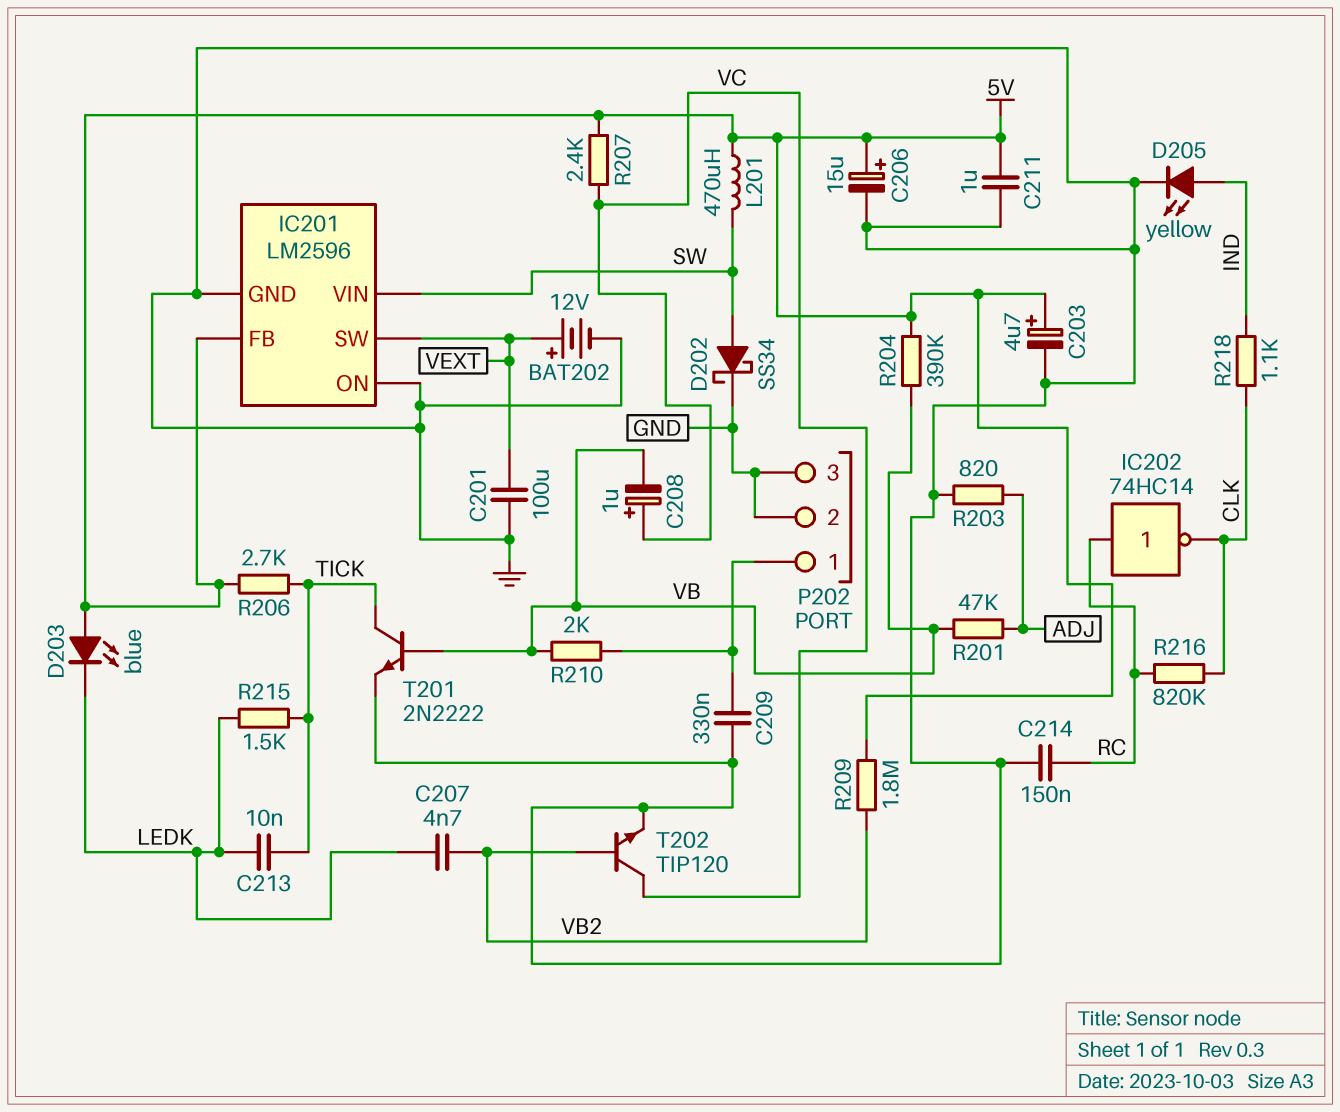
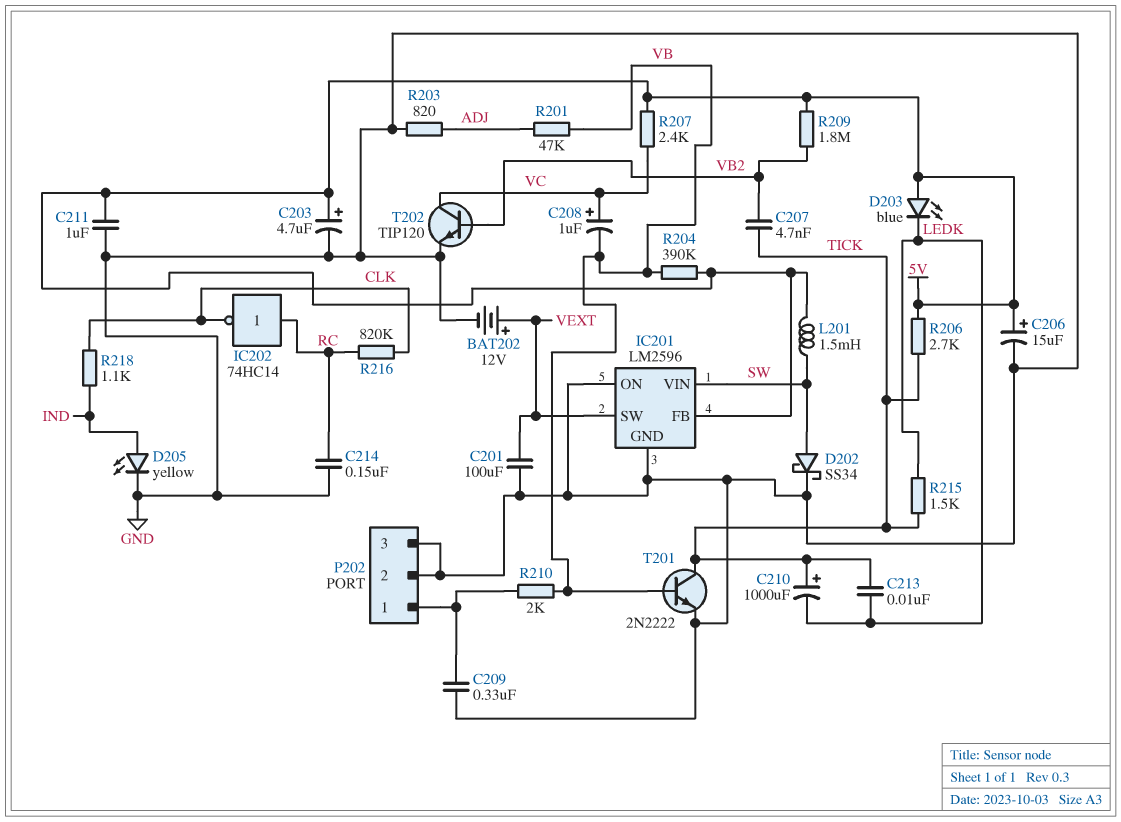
C207: 4.7nF (LEDK, VB2) -> 4.7nF (TICK, VB2)
C210: none -> 1000uF (plus TICK, minus LEDK)
L201: 470uH (5V, SW) -> 1.5mH (5V, SW)

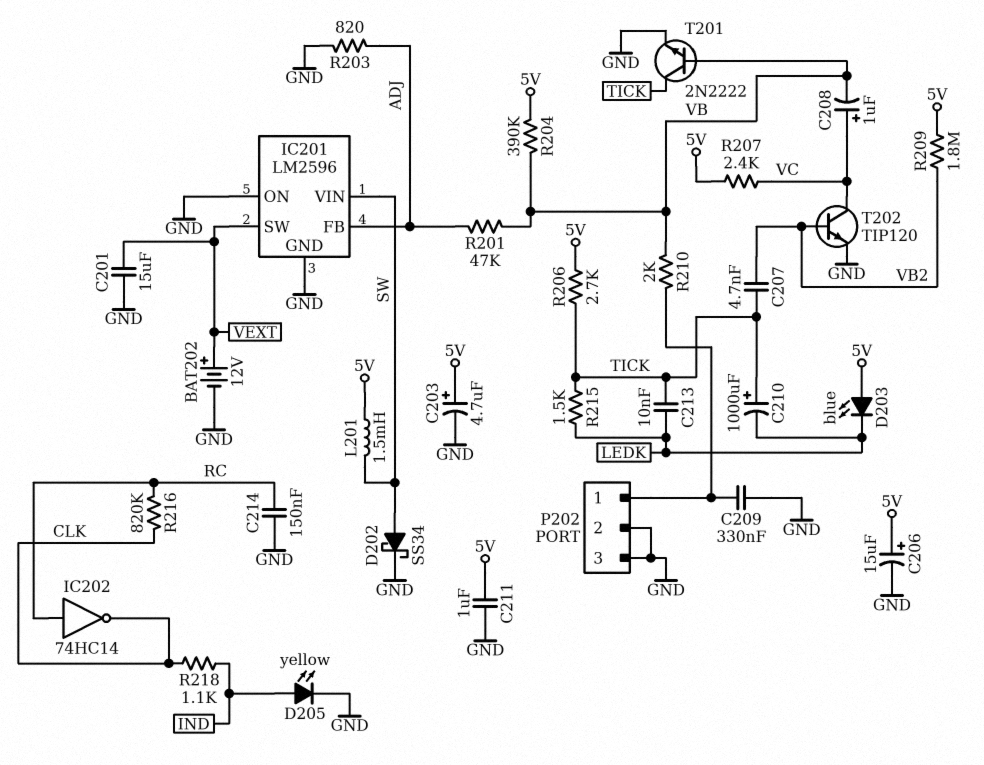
C201: 100uF (GND, VEXT) -> 15uF (GND, VEXT)
IC201 pin FB: 5V -> ADJ

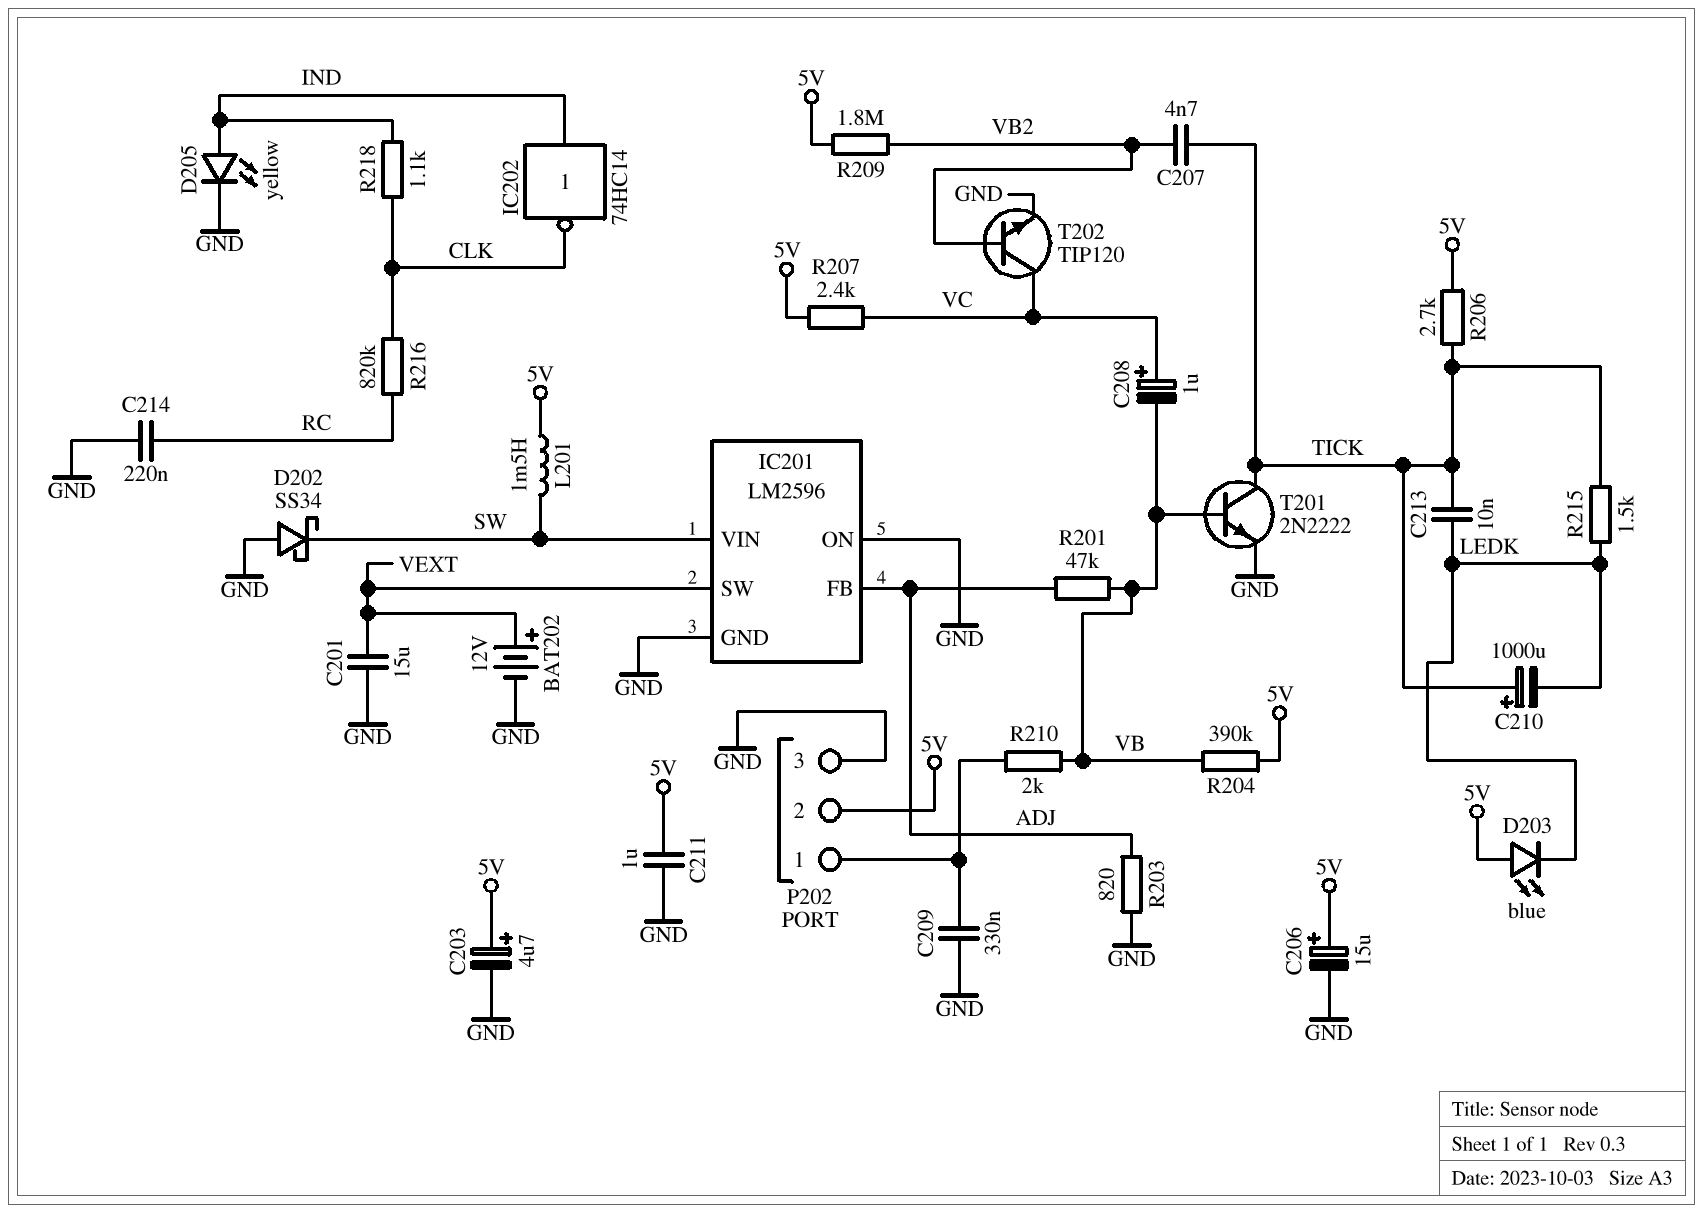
C214: 150nF (GND, RC) -> 220nF (GND, RC)
D202: schottky SS34 (A SW, K GND) -> schottky SS34 (A GND, K SW)
IC202: NOT 74HC14 (in RC, out CLK) -> NOT 74HC14 (in IND, out CLK)
P202 pin 2: GND -> 5V

